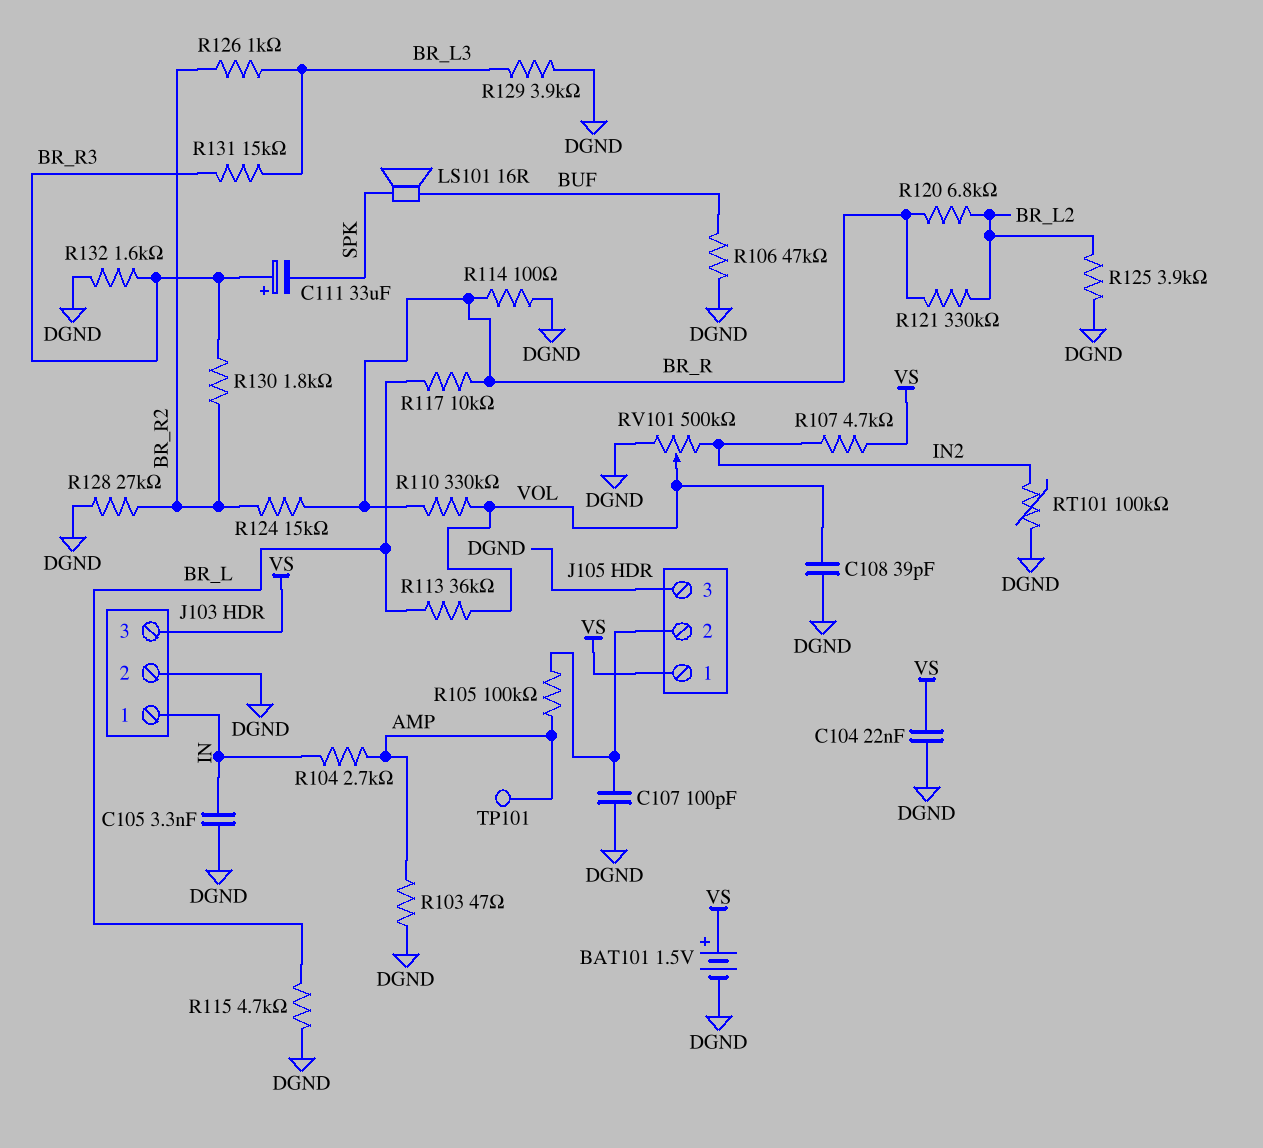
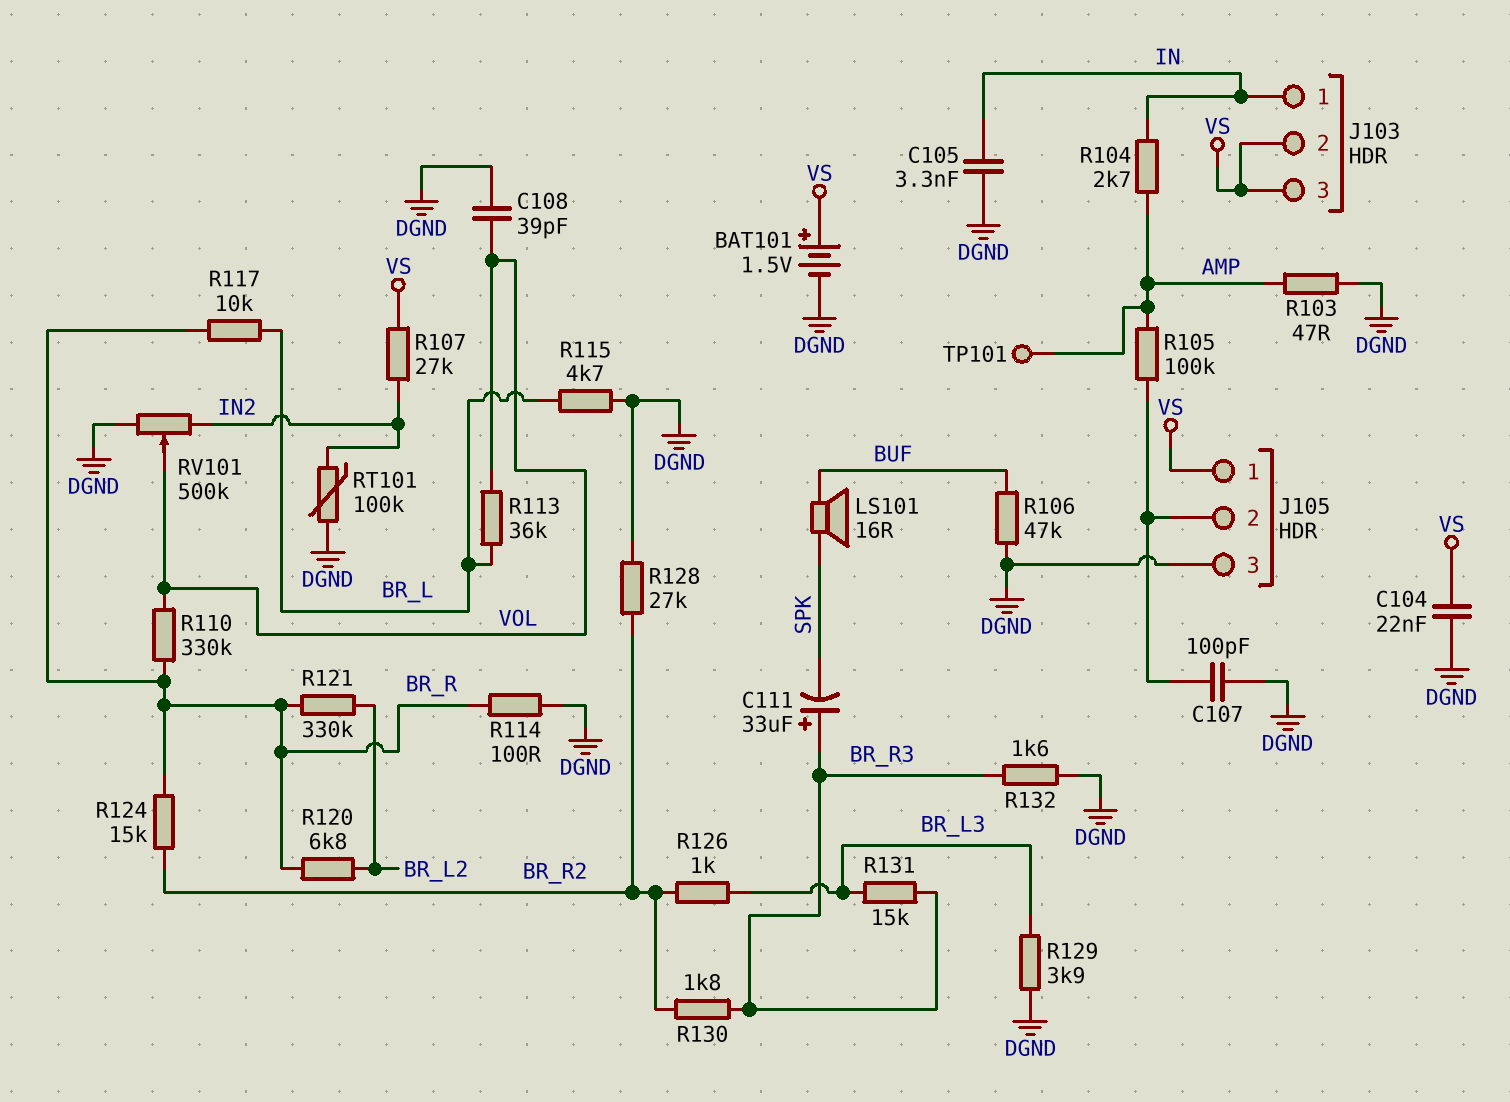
J103 pin 2: DGND -> VS
R107: 4.7k (IN2, VS) -> 27k (IN2, VS)
R125: 3.9k (BR_L2, DGND) -> none

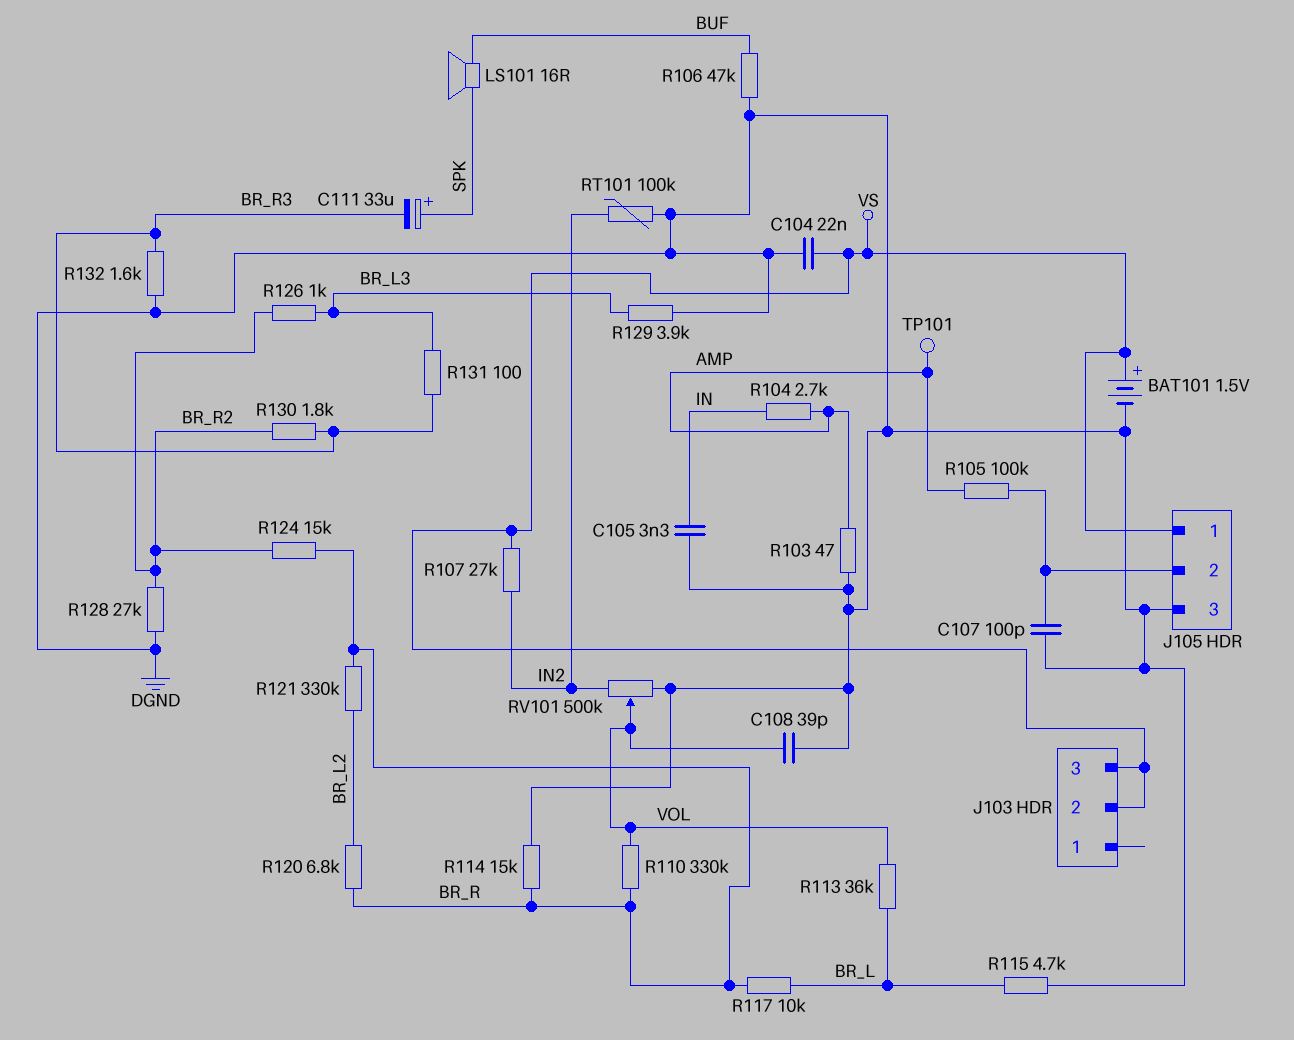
C111: 33uF (plus BR_R3, minus SPK) -> 33uF (plus SPK, minus BR_R3)
J103 pin 1: IN -> none
R114: 100 (BR_R, DGND) -> 15k (BR_R, DGND)
R131: 15k (BR_L3, BR_R3) -> 100 (BR_L3, BR_R3)

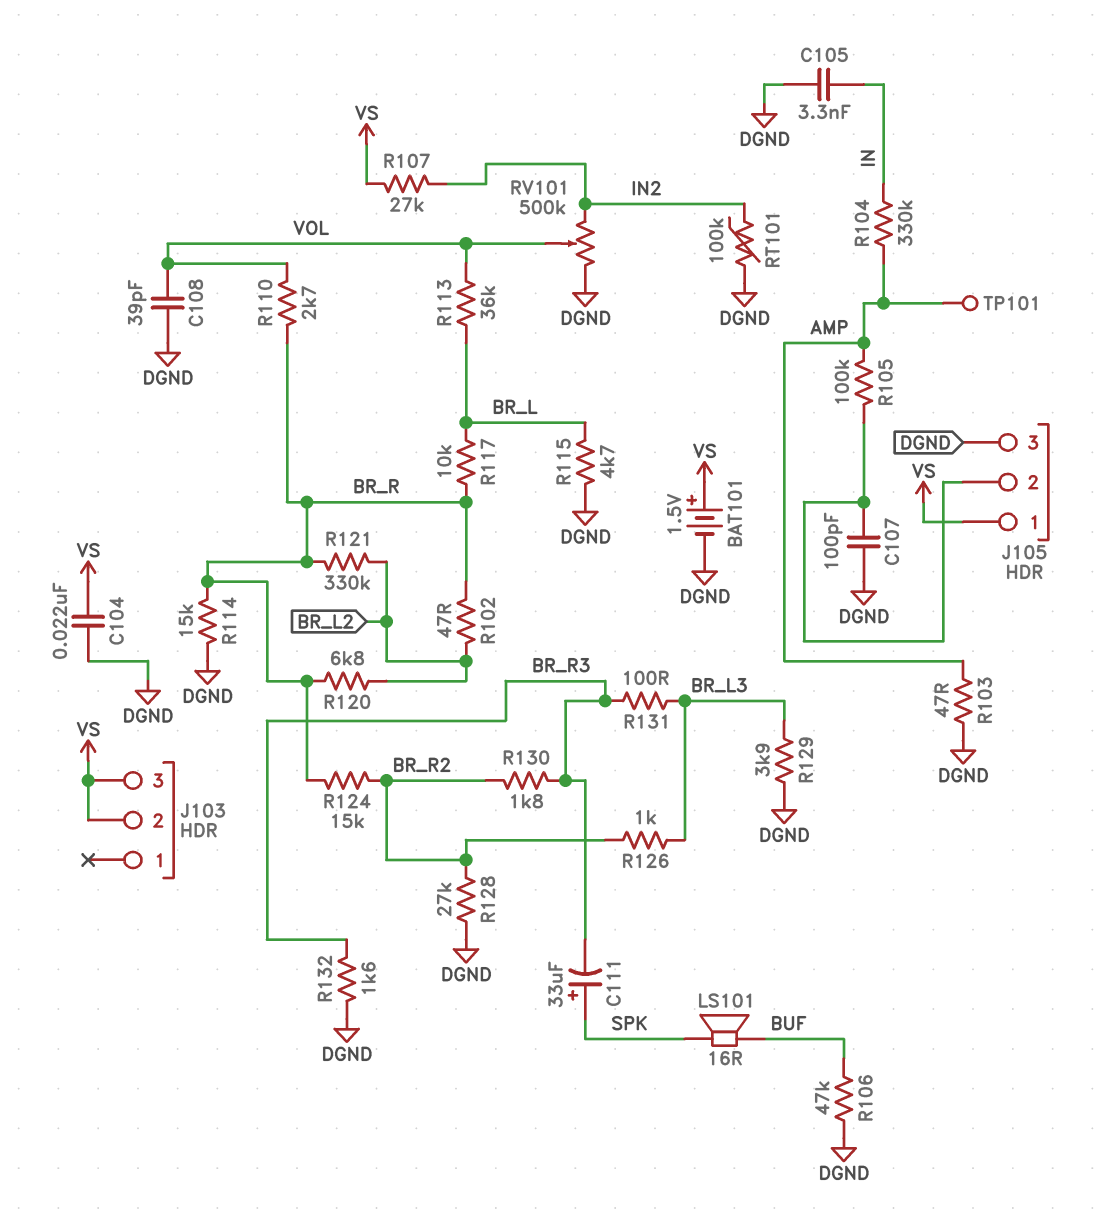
R102: none -> 47 (BR_L2, BR_R)
R104: 2.7k (AMP, IN) -> 330k (AMP, IN)
R110: 330k (BR_R, VOL) -> 2.7k (BR_R, VOL)

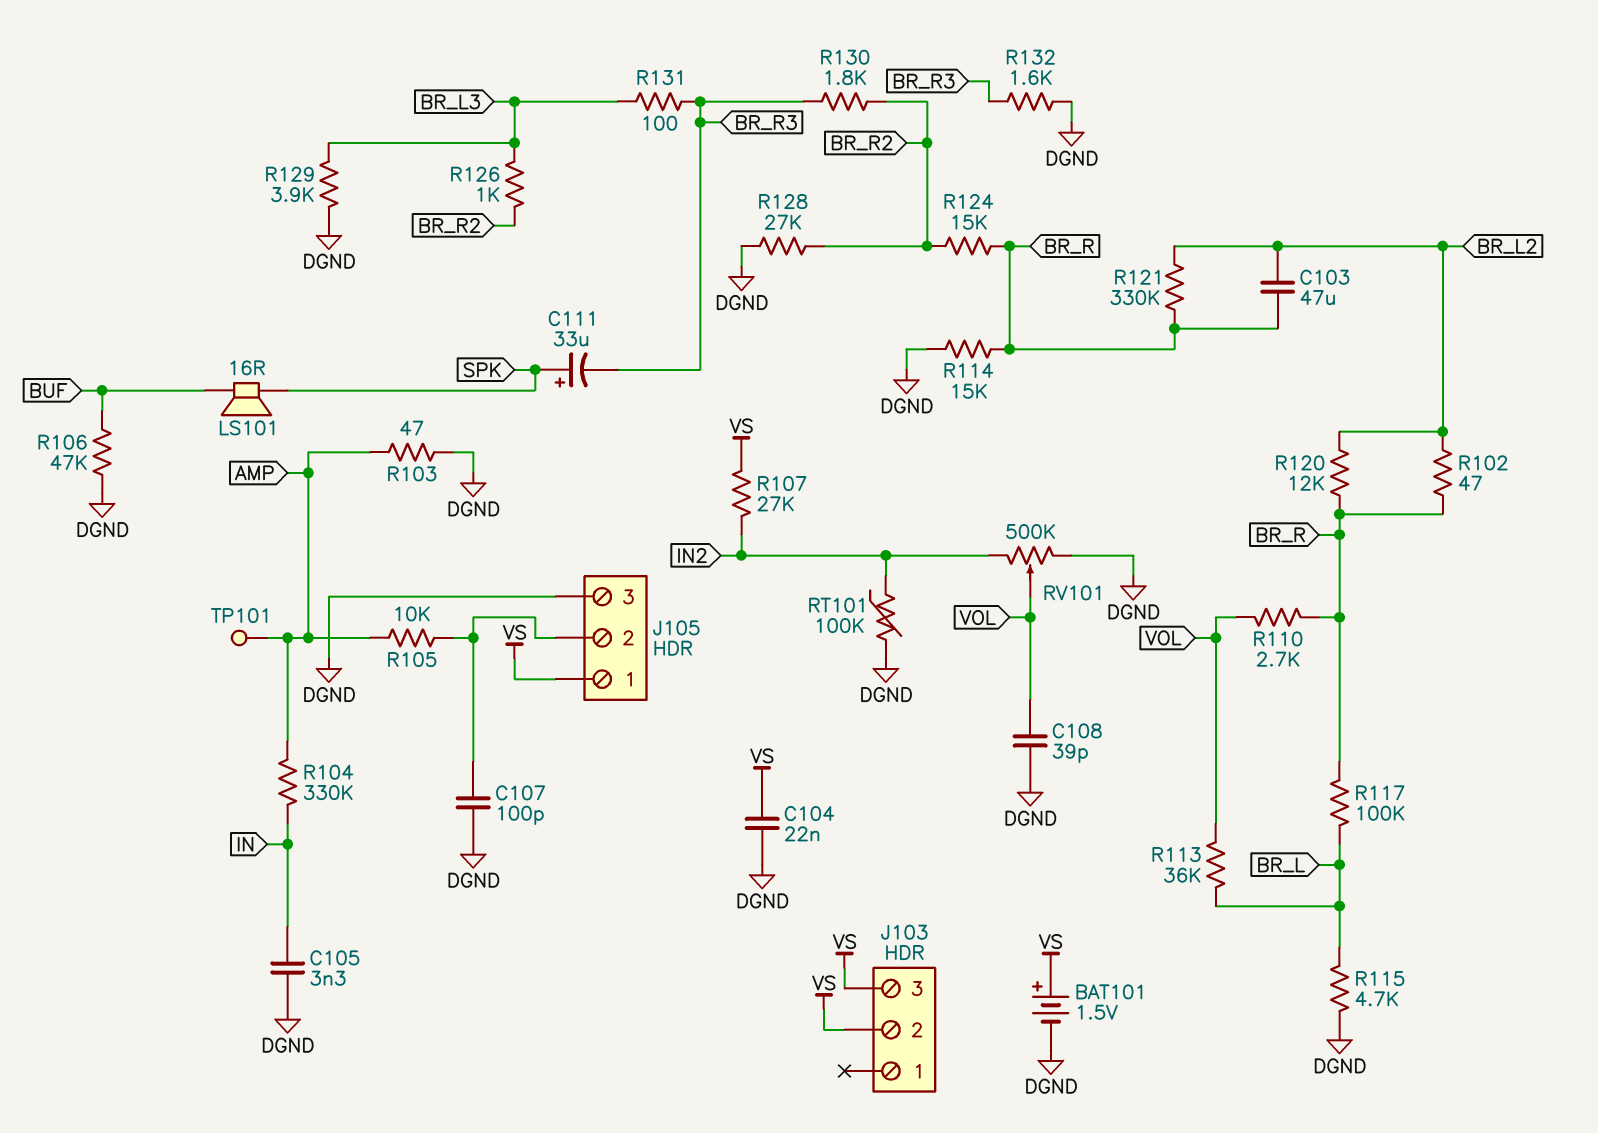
C103: none -> 47uF (BR_L2, BR_R)
R105: 100k (AMP, J105/2) -> 10k (AMP, J105/2)
R117: 10k (BR_L, BR_R) -> 100k (BR_L, BR_R)
R120: 6.8k (BR_L2, BR_R) -> 12k (BR_L2, BR_R)

